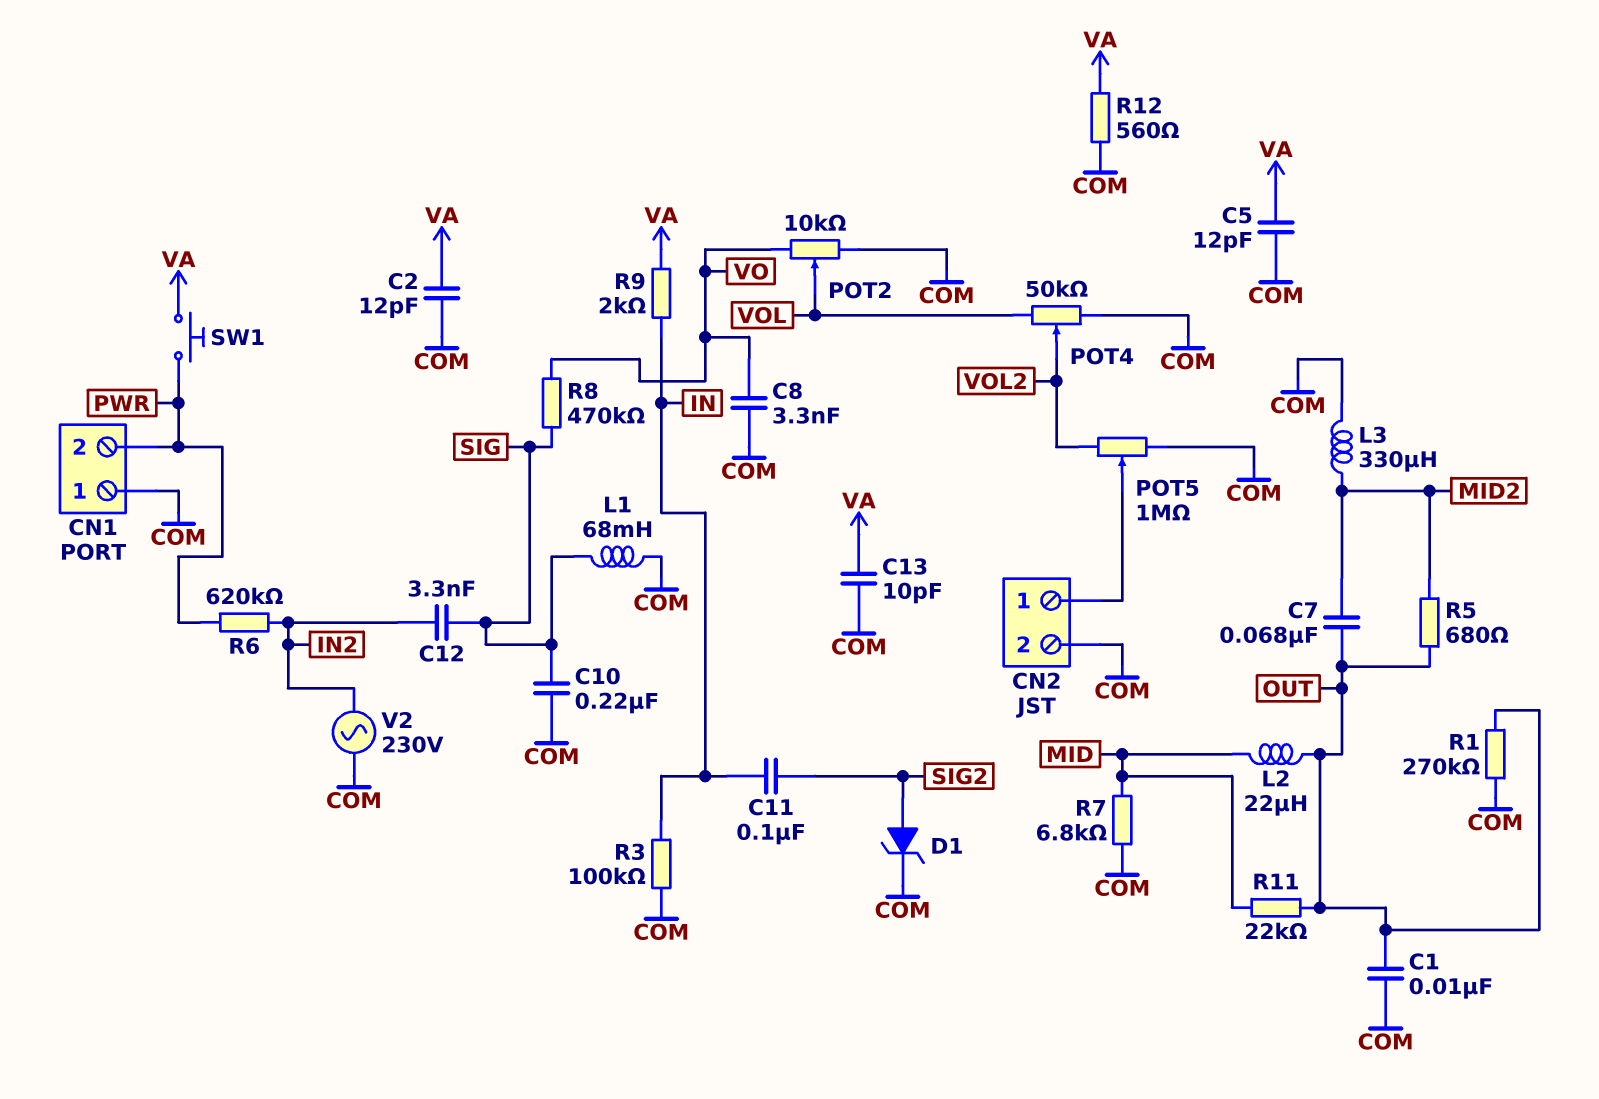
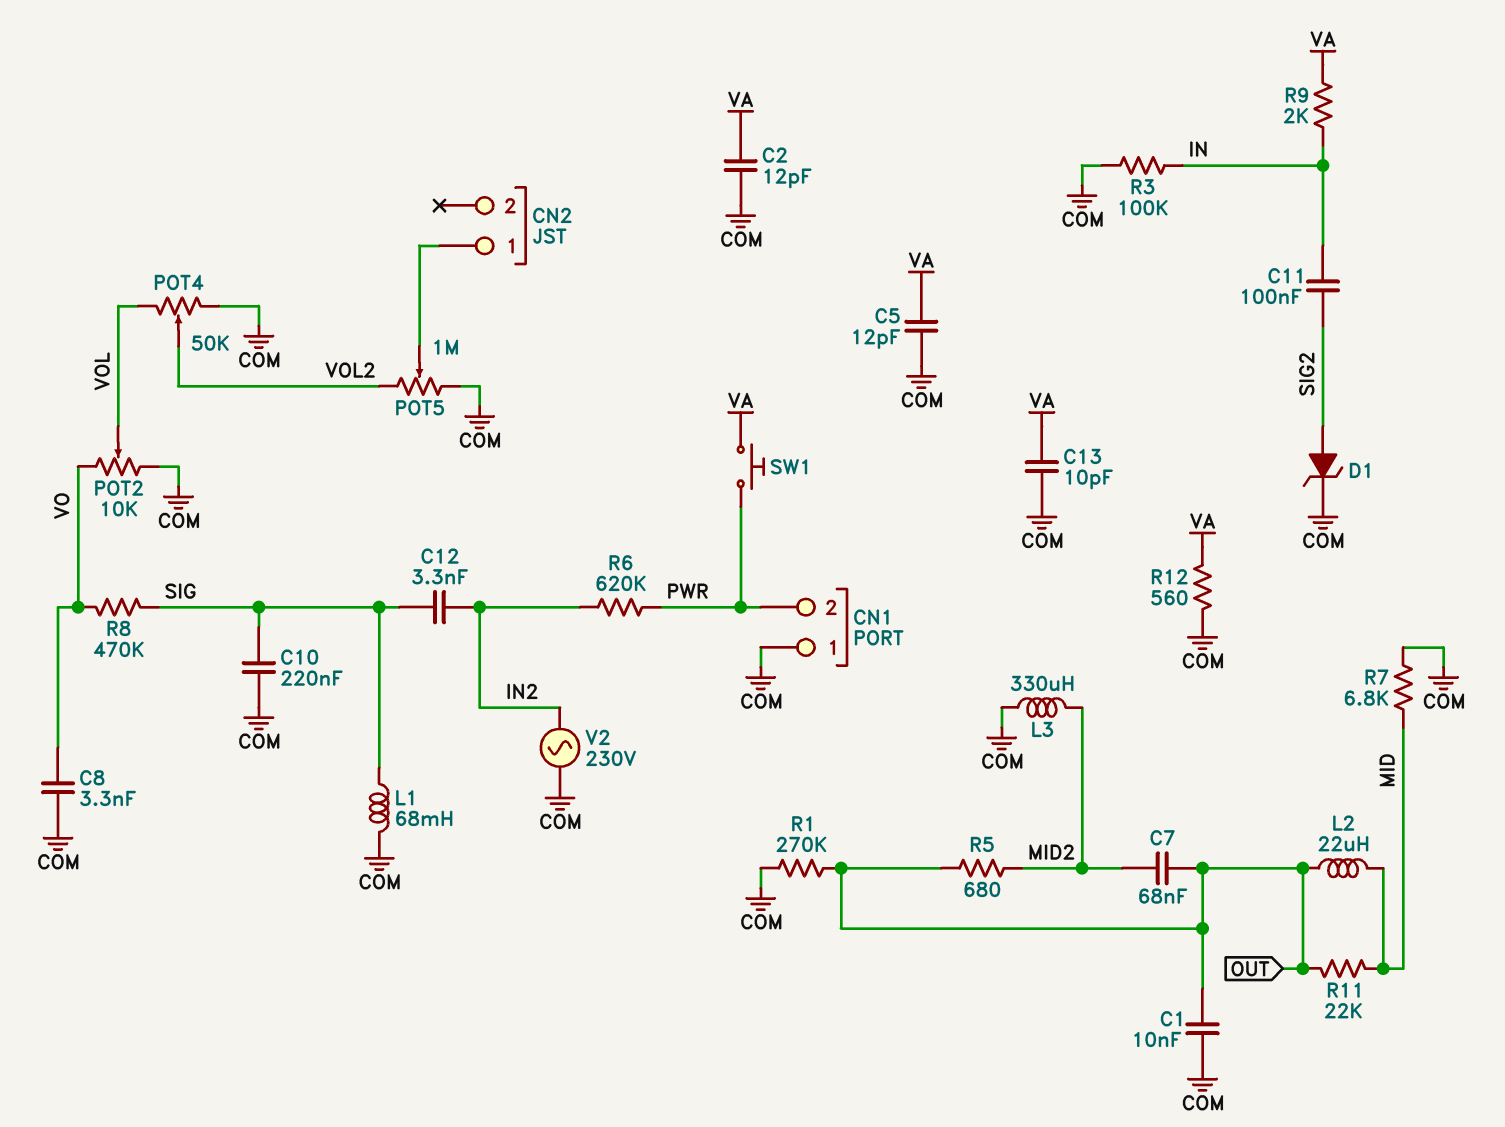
CN2 pin 2: COM -> none

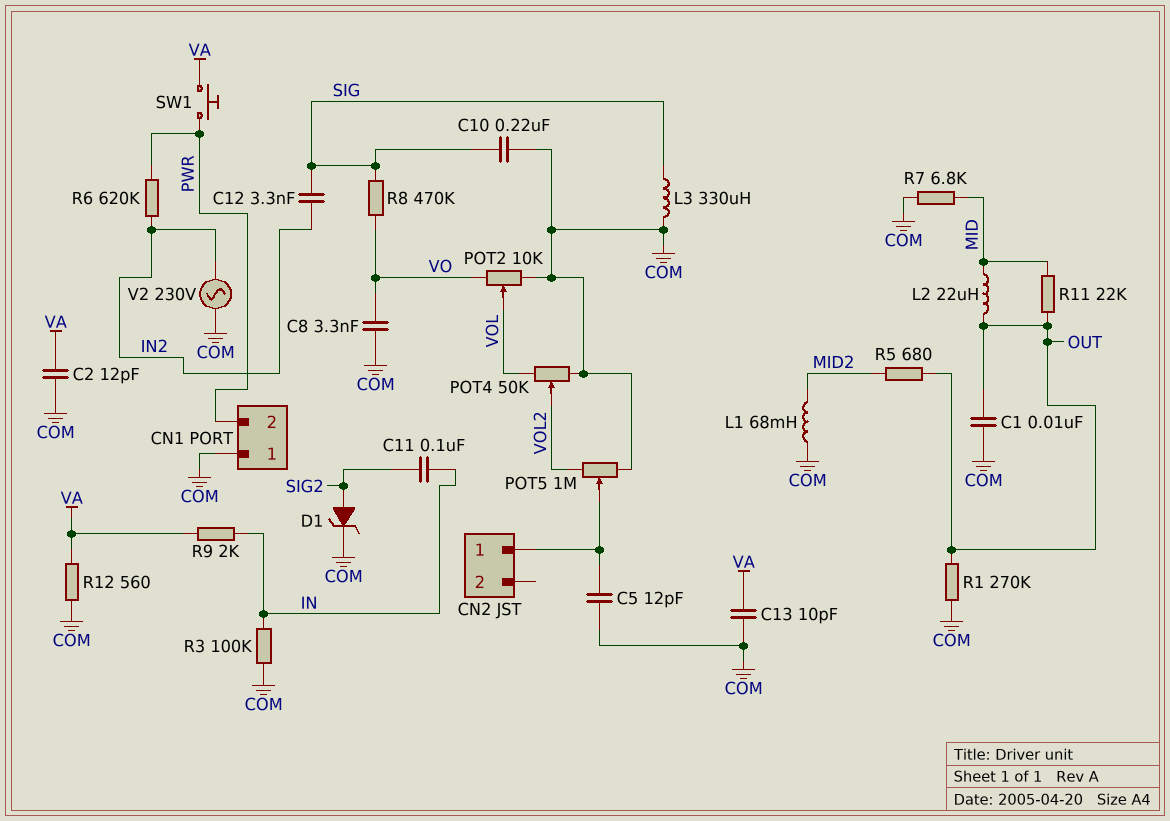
C5: 12pF (COM, VA) -> 12pF (CN2/1, COM)
C7: 68nF (MID2, OUT) -> none
L1: 68mH (COM, SIG) -> 68mH (COM, MID2)
L3: 330uH (COM, MID2) -> 330uH (COM, SIG)

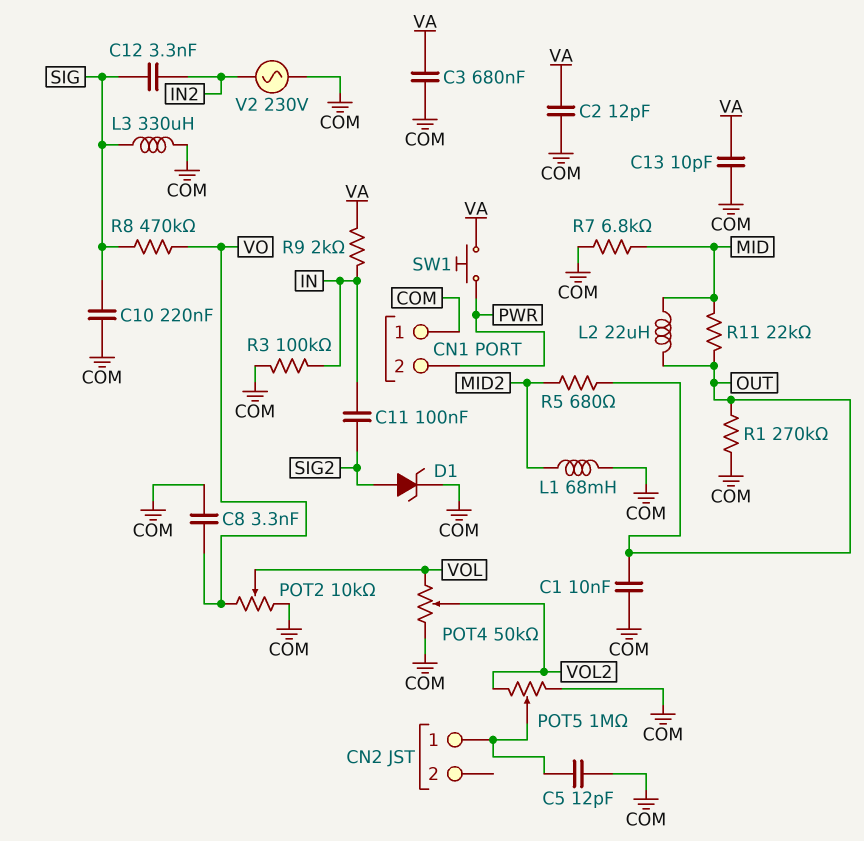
C3: none -> 680nF (COM, VA)
R6: 620k (IN2, PWR) -> none
R12: 560 (COM, VA) -> none

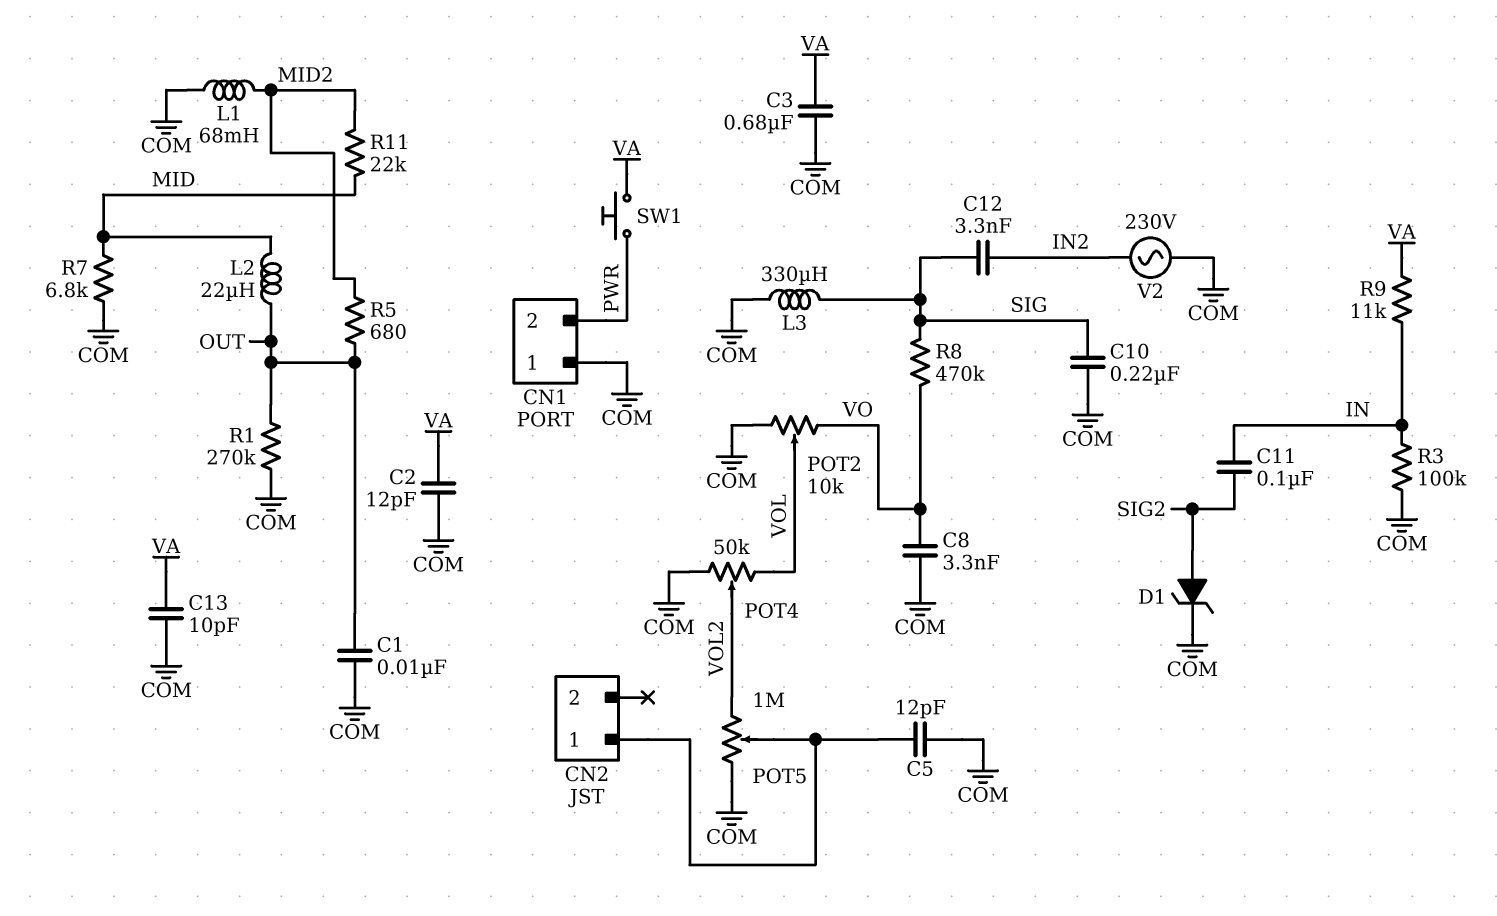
R9: 2k (IN, VA) -> 11k (IN, VA)
R11: 22k (MID, OUT) -> 22k (MID, MID2)

